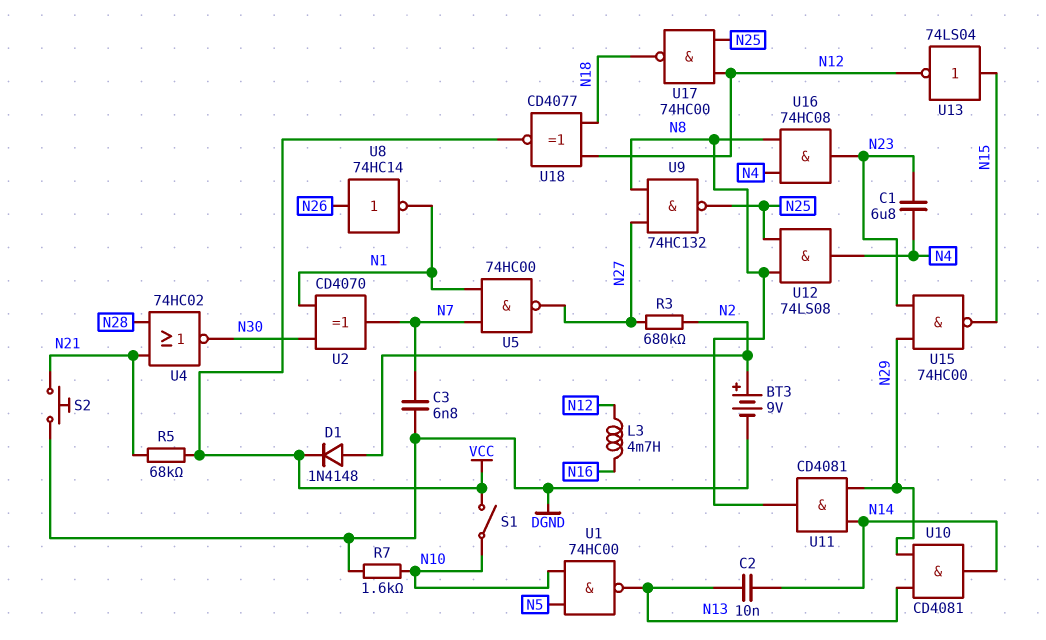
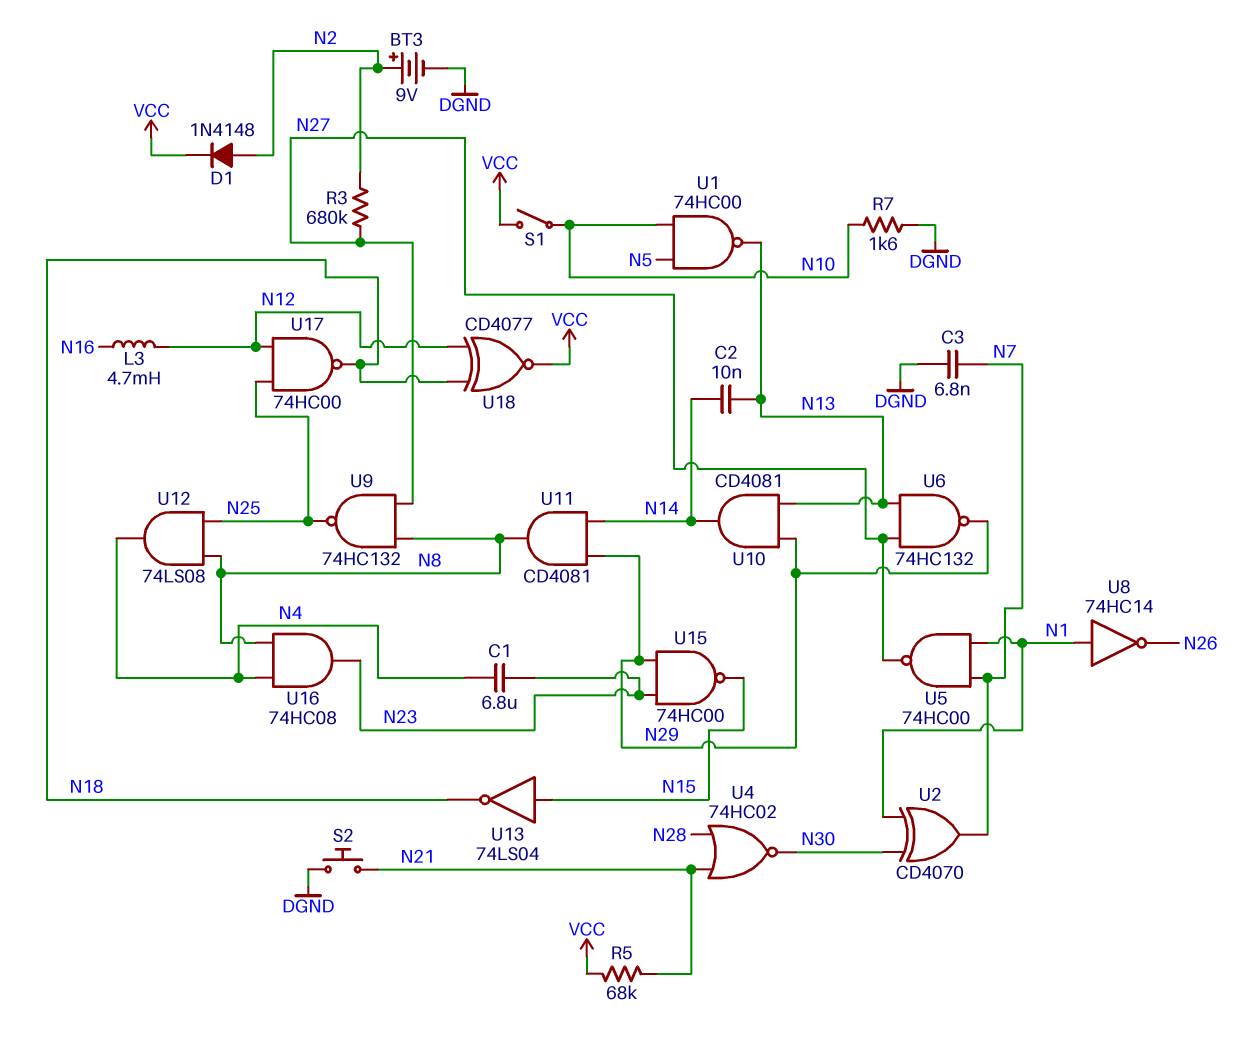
U6: none -> NAND 74HC132 (in N13, in N27, out N29)
U8: NOT 74HC14 (in N26, out N1) -> NOT 74HC14 (in N1, out N26)
U13: NOT 74LS04 (in N15, out N12) -> NOT 74LS04 (in N15, out N18)

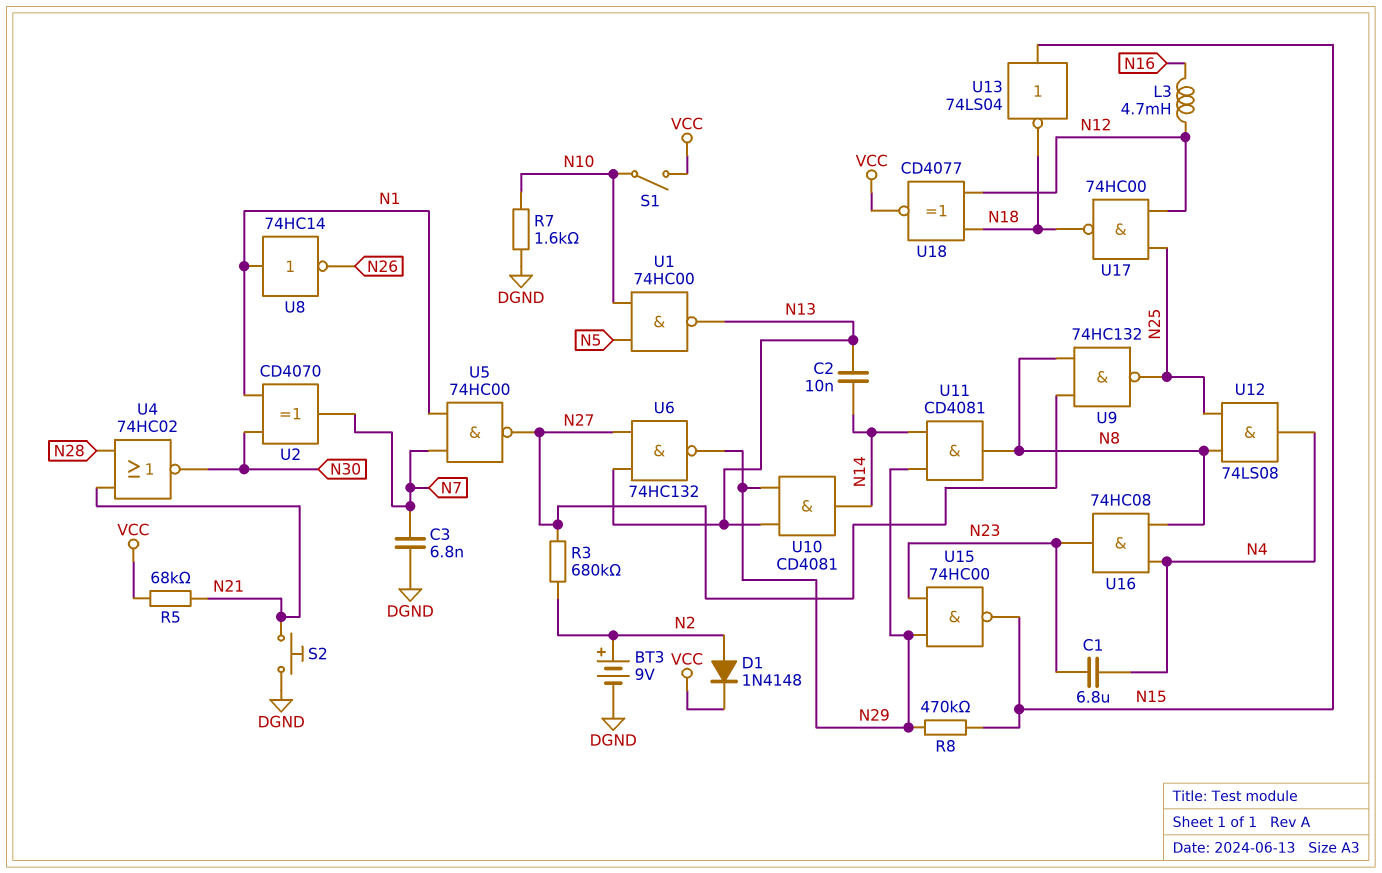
R8: none -> 470k (N15, N29)

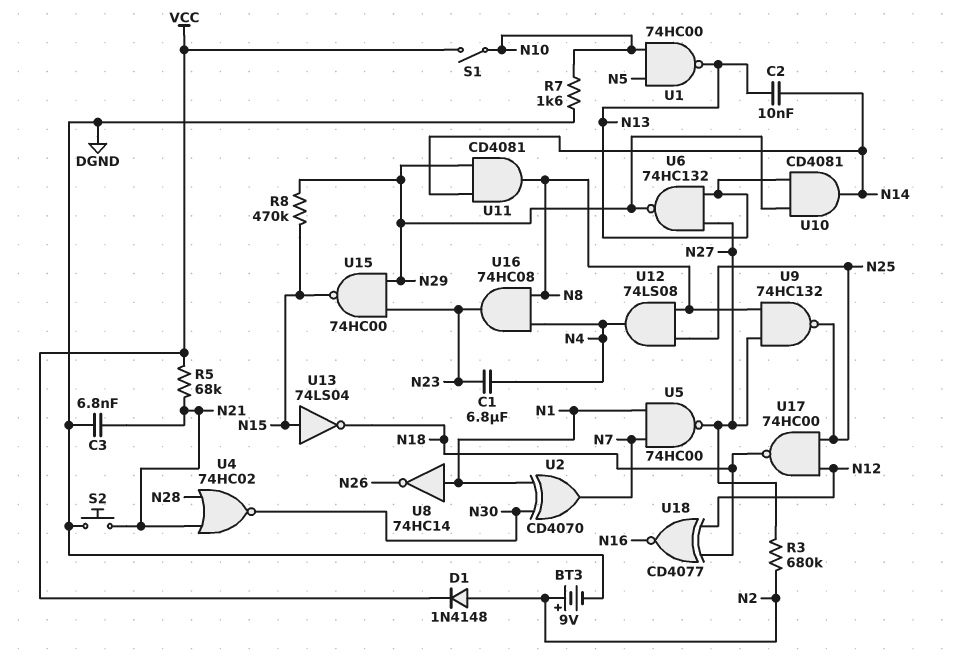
C3: 6.8nF (DGND, N7) -> 6.8nF (DGND, N21)
L3: 4.7mH (N12, N16) -> none
U18: XNOR CD4077 (in N12, in N18, out VCC) -> XNOR CD4077 (in N12, in N18, out N16)

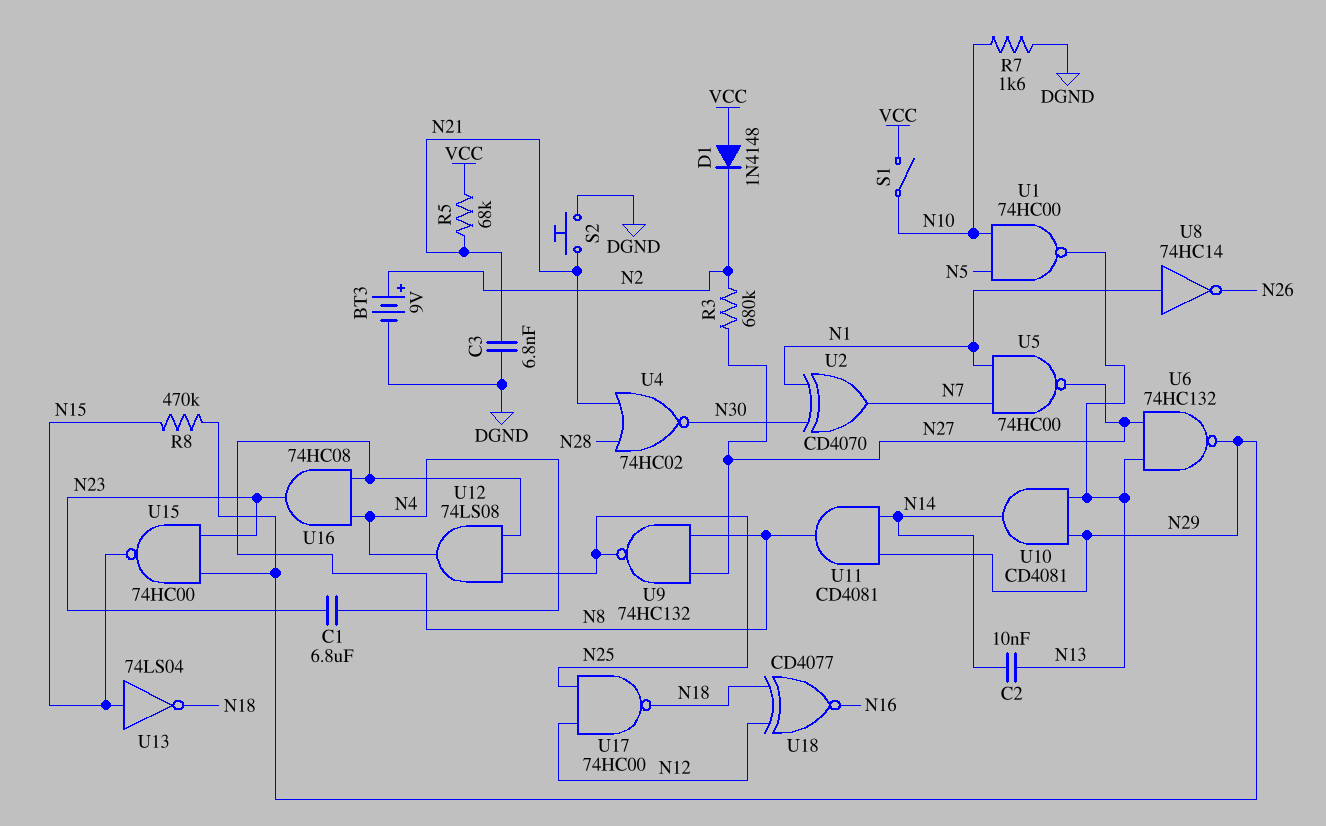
D1: diode 1N4148 (A N2, K VCC) -> diode 1N4148 (A VCC, K N2)

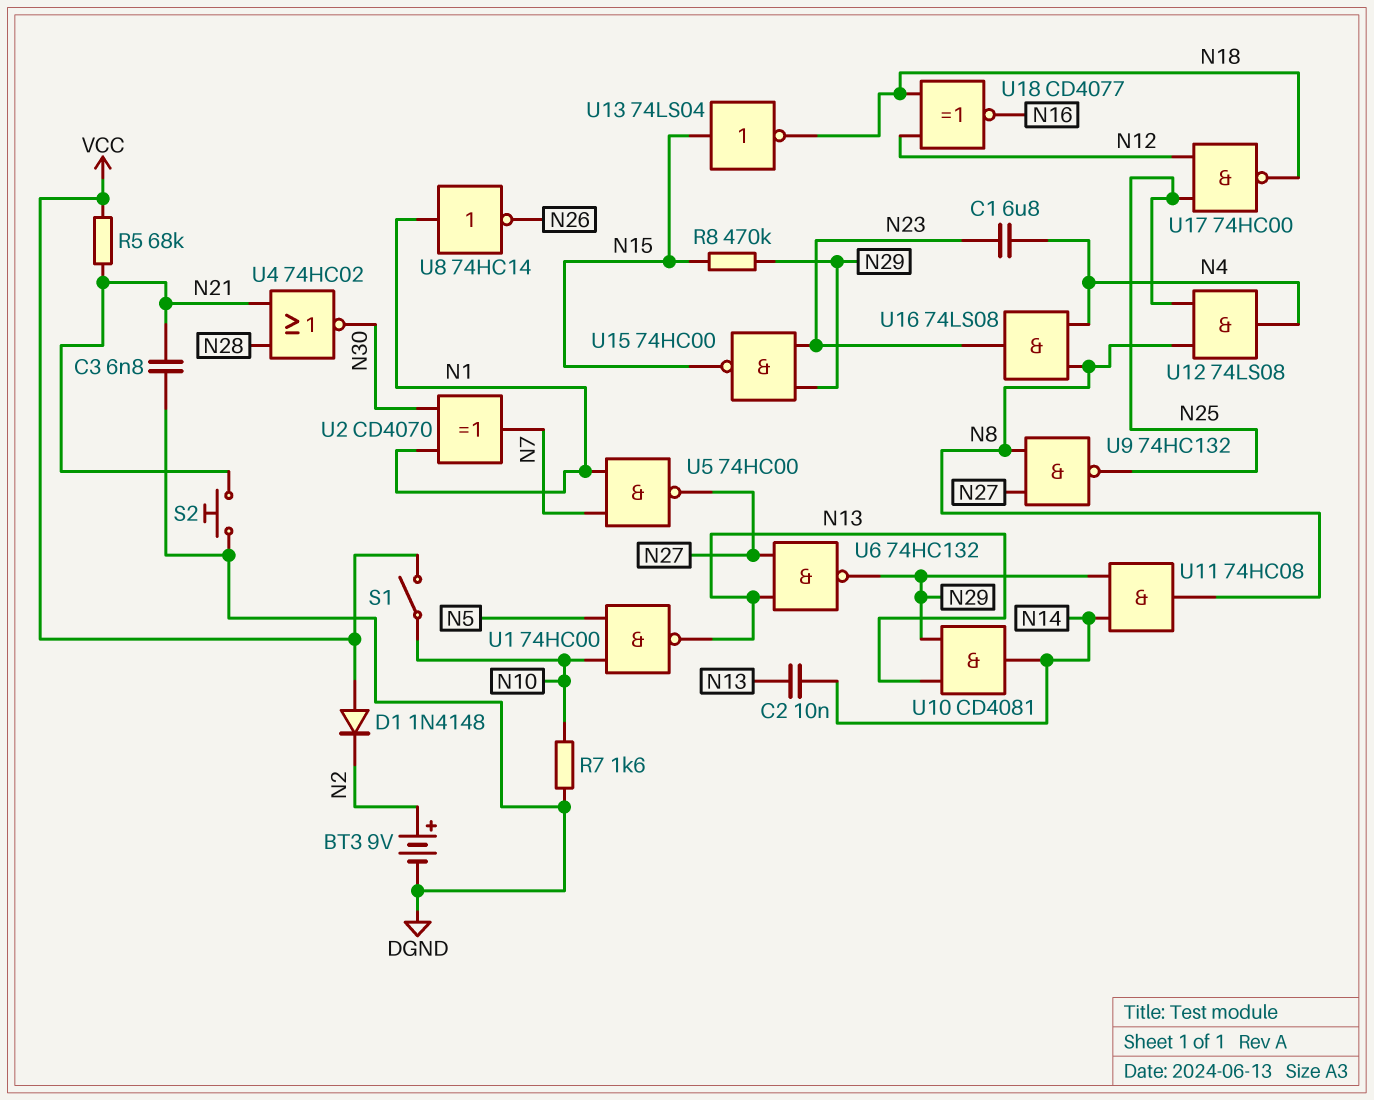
R3: 680k (N2, N27) -> none
U11: AND CD4081 (in N14, in N29, out N8) -> AND 74HC08 (in N14, in N29, out N8)
U16: AND 74HC08 (in N4, in N8, out N23) -> AND 74LS08 (in N4, in N8, out N23)

